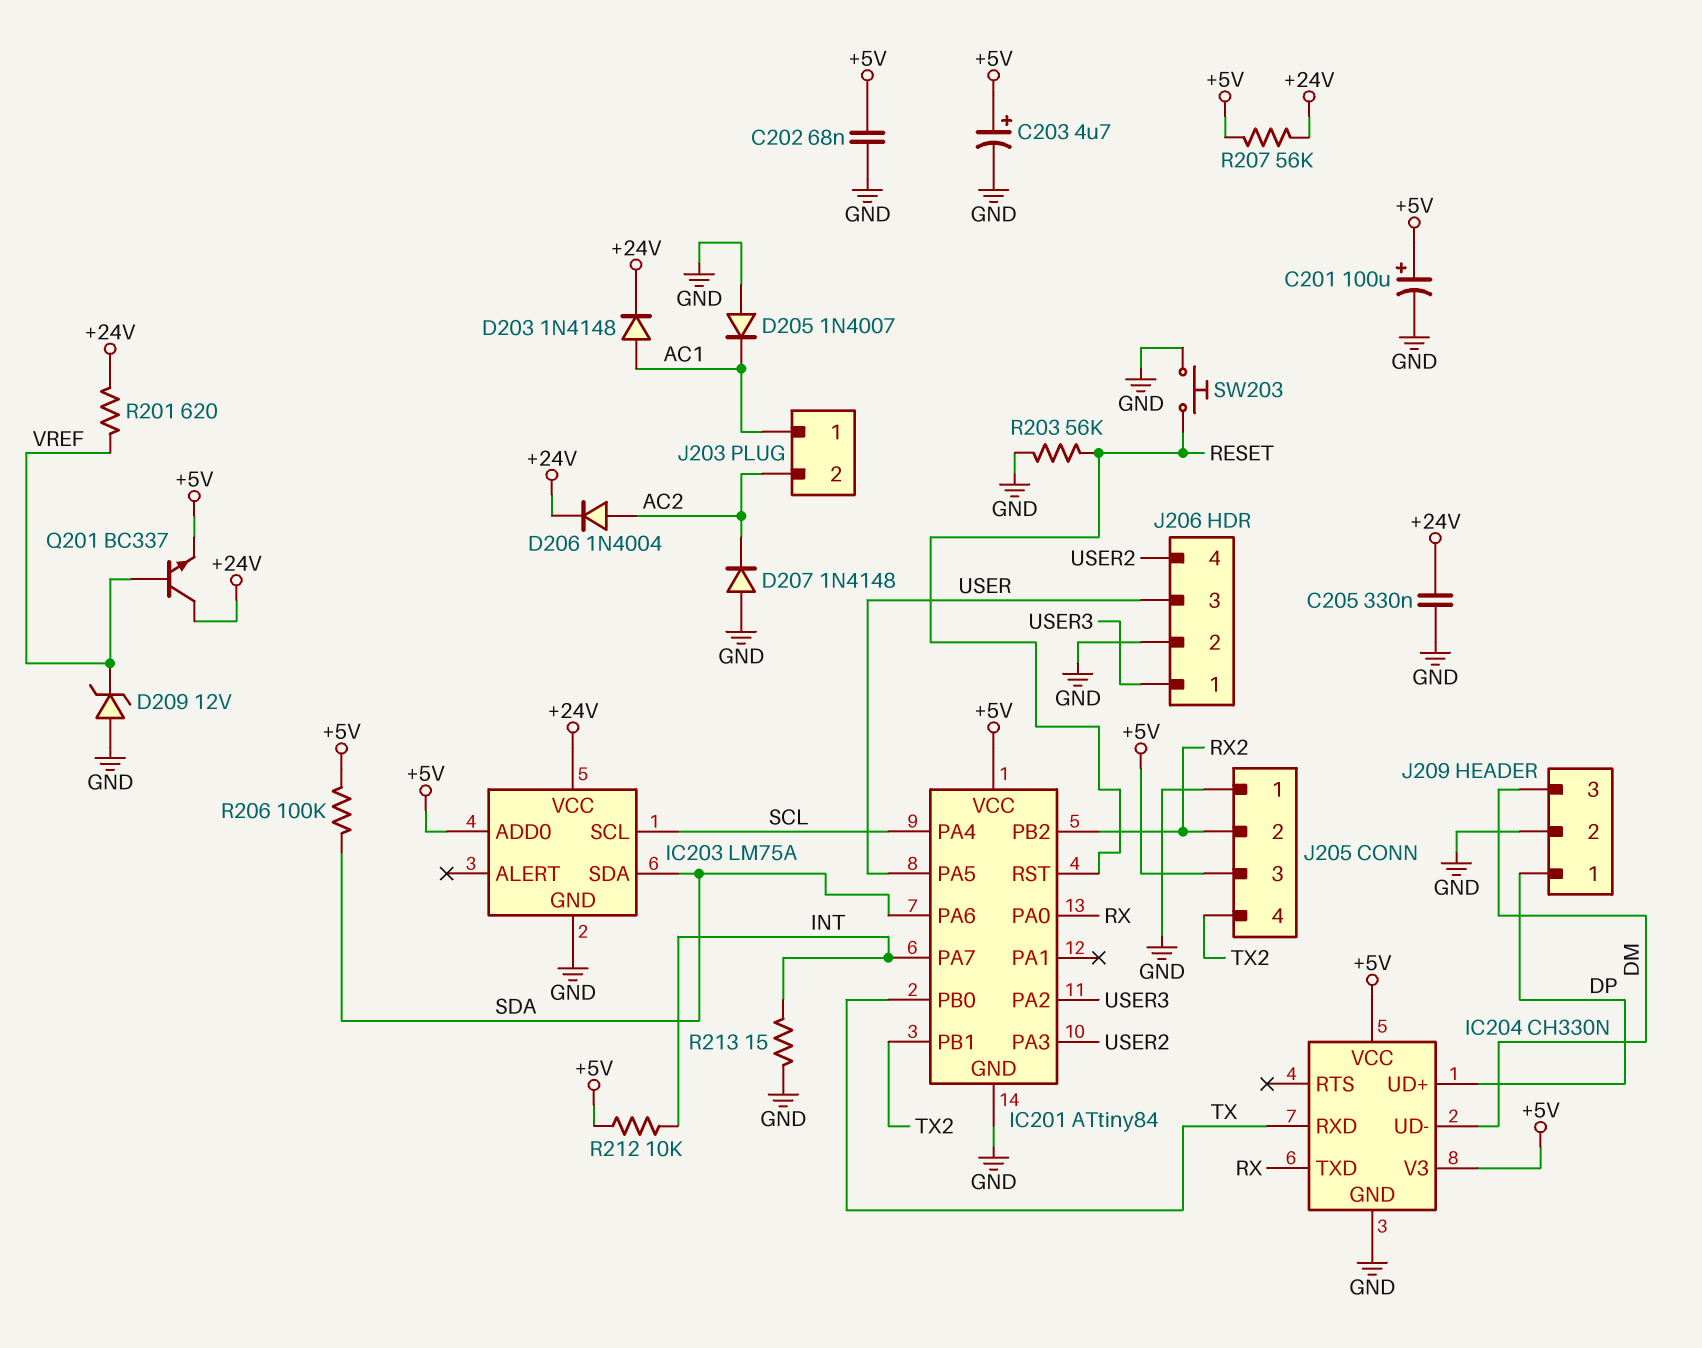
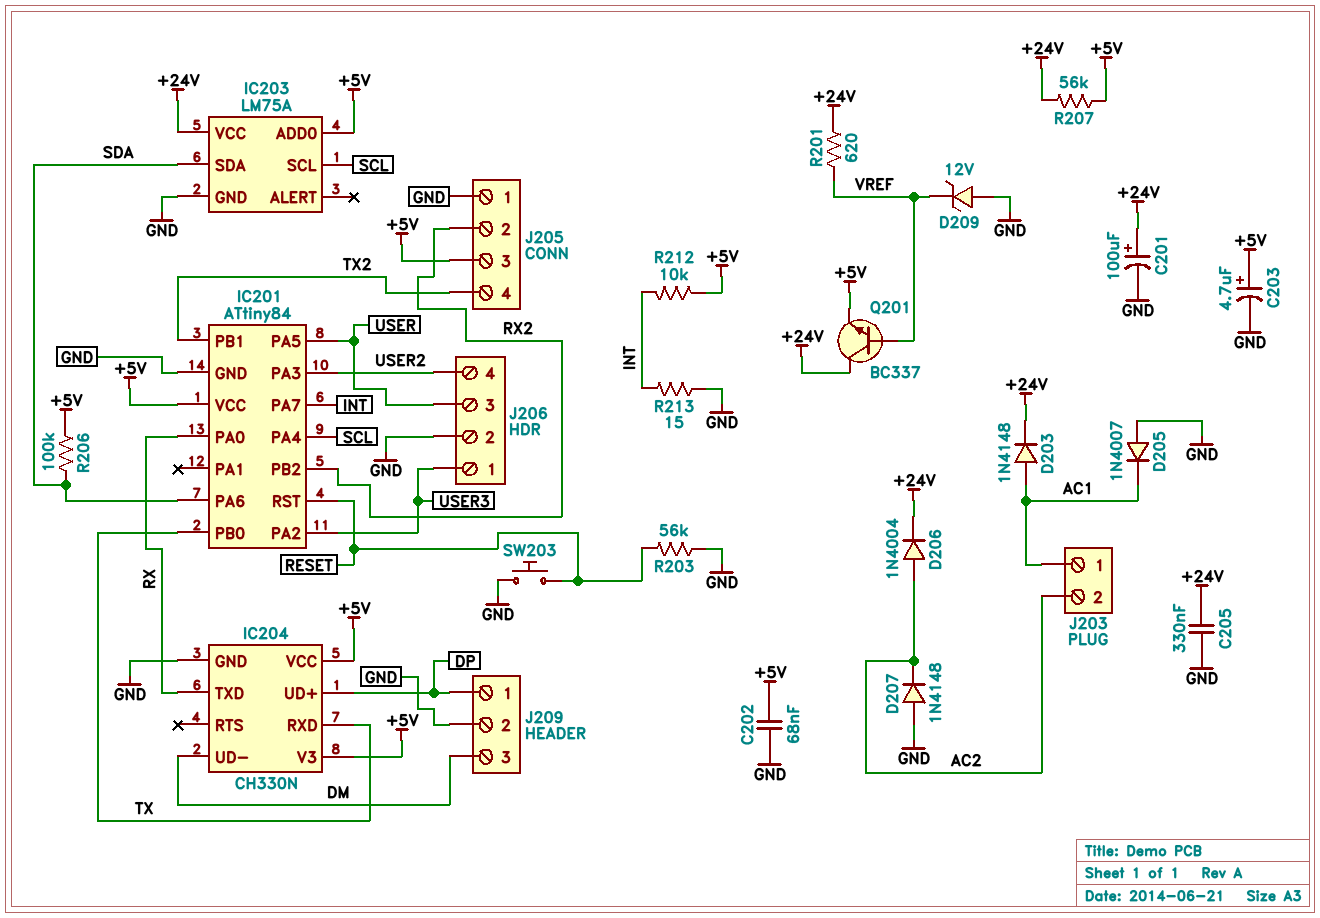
C201: 100uF (plus +5V, minus GND) -> 100uF (plus +24V, minus GND)

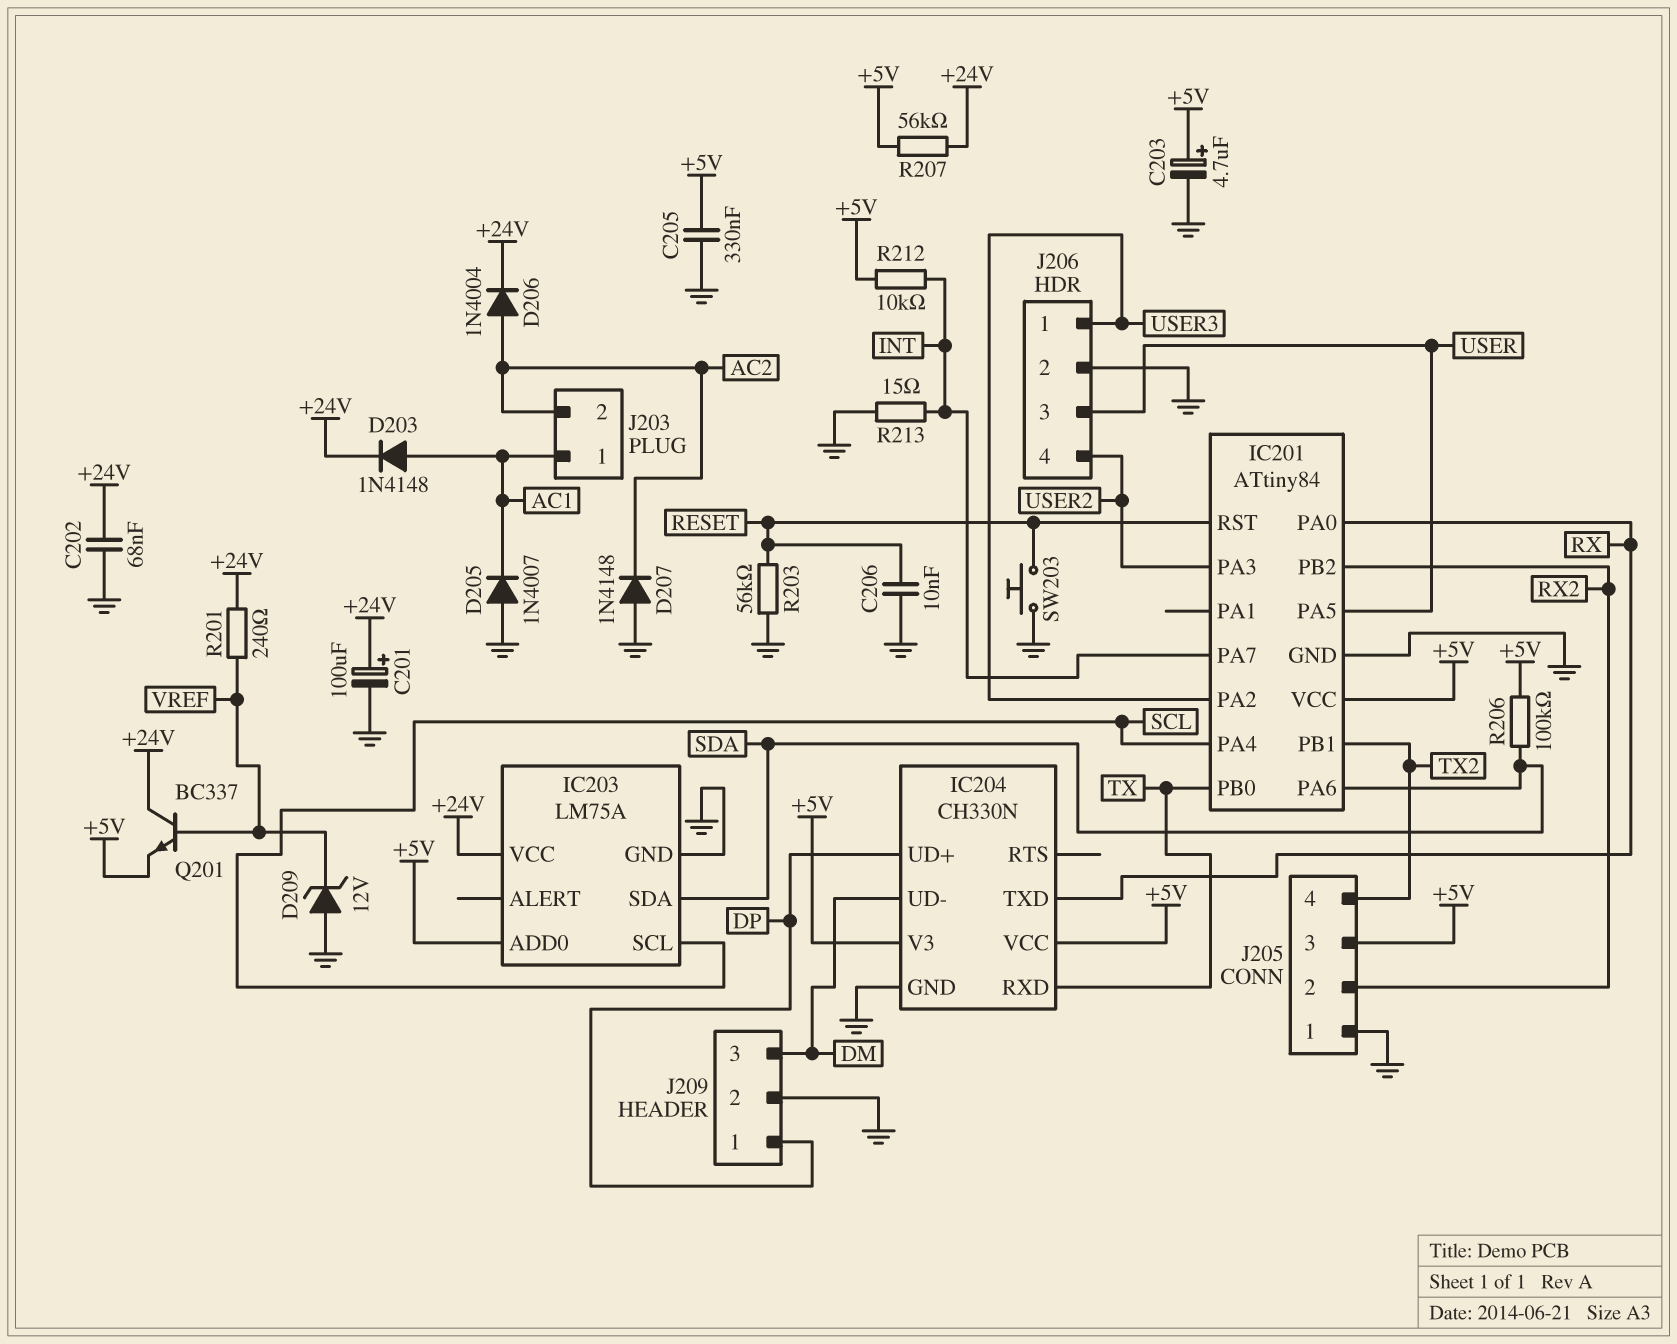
C202: 68nF (+5V, GND) -> 68nF (+24V, GND)
C205: 330nF (+24V, GND) -> 330nF (+5V, GND)
C206: none -> 10nF (GND, RESET)
R201: 620 (+24V, VREF) -> 240 (+24V, VREF)

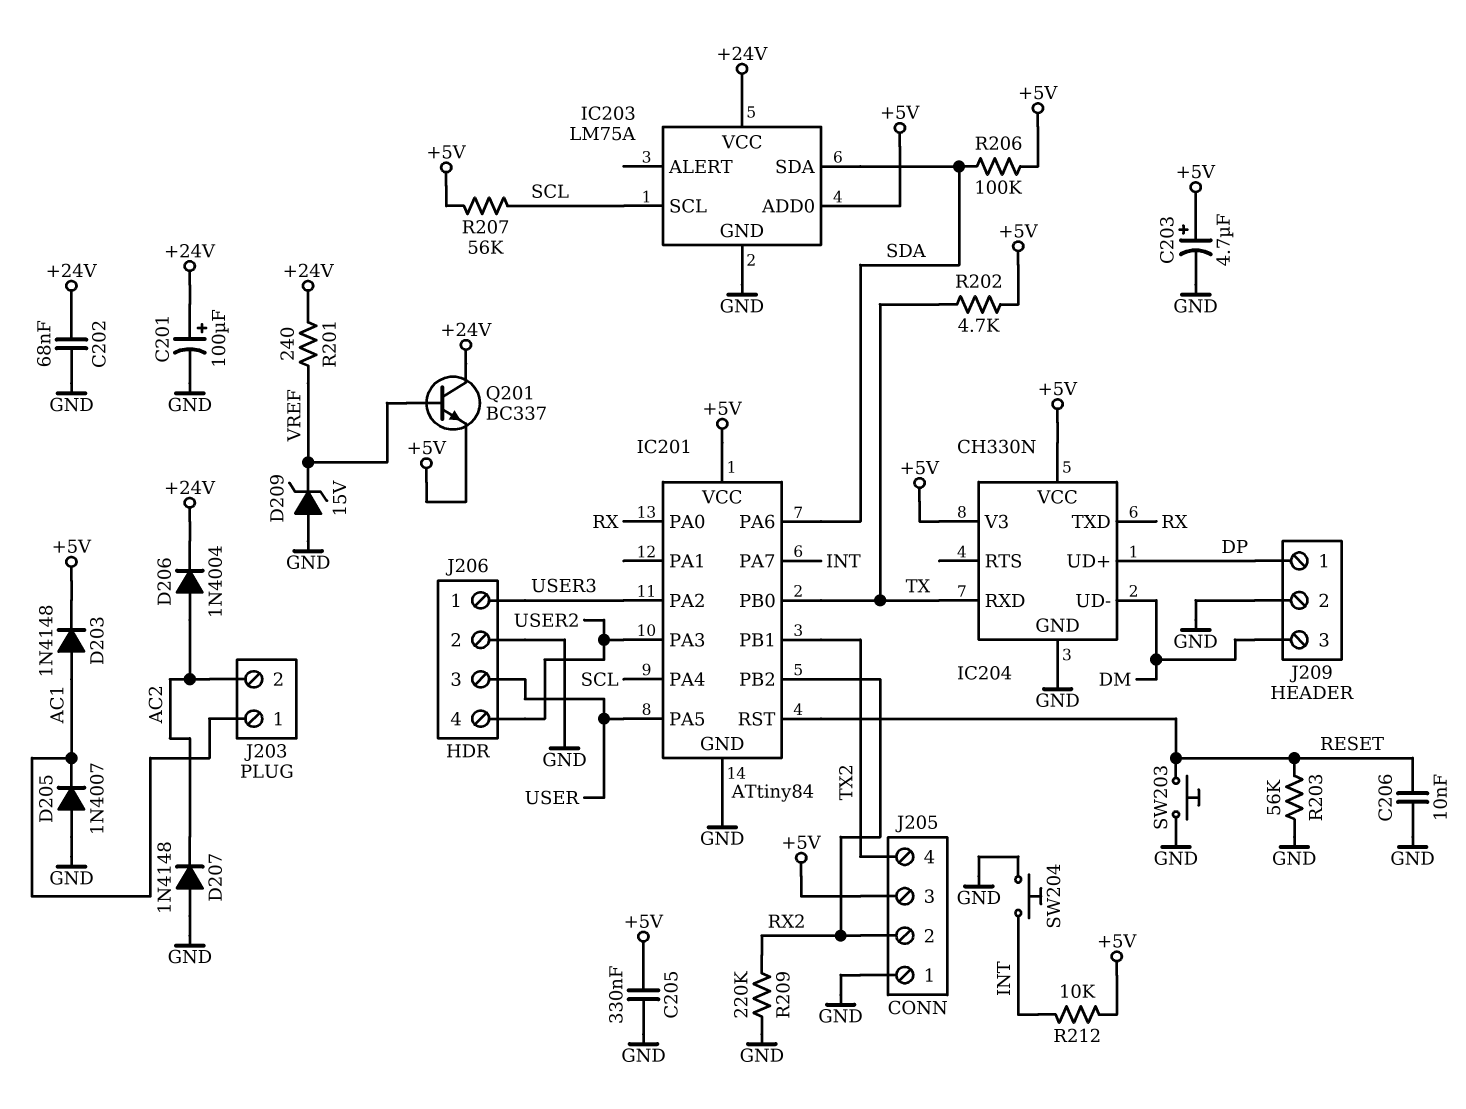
D203: diode 1N4148 (A AC1, K +24V) -> diode 1N4148 (A AC1, K +5V)
D209: zener 12V (A GND, K VREF) -> zener 15V (A GND, K VREF)
R202: none -> 4.7k (+5V, TX)
R207: 56k (+5V, +24V) -> 56k (+5V, SCL)
R209: none -> 220k (GND, RX2)
R213: 15 (GND, INT) -> none
SW204: none -> button (GND, INT)

